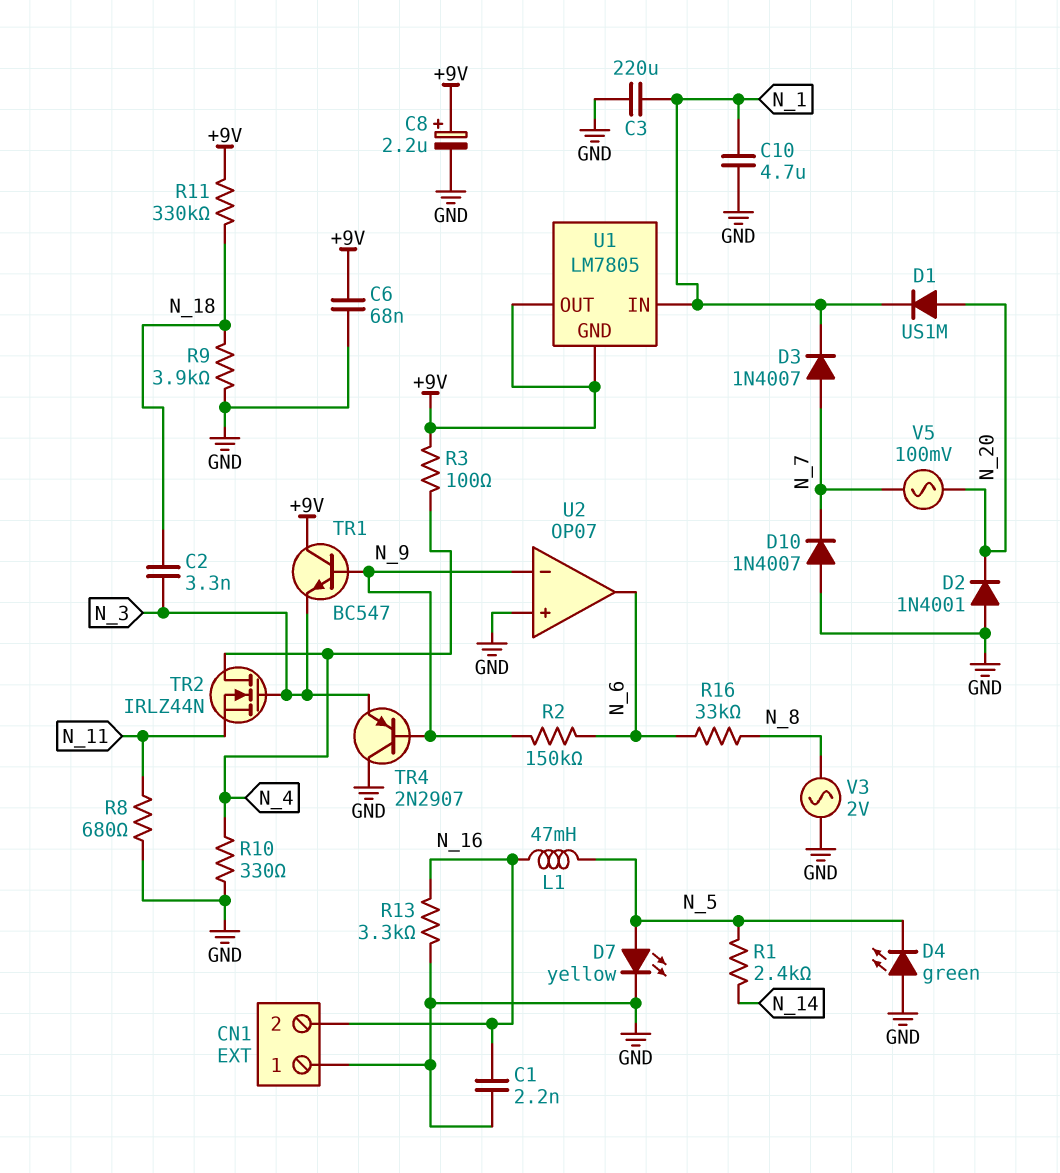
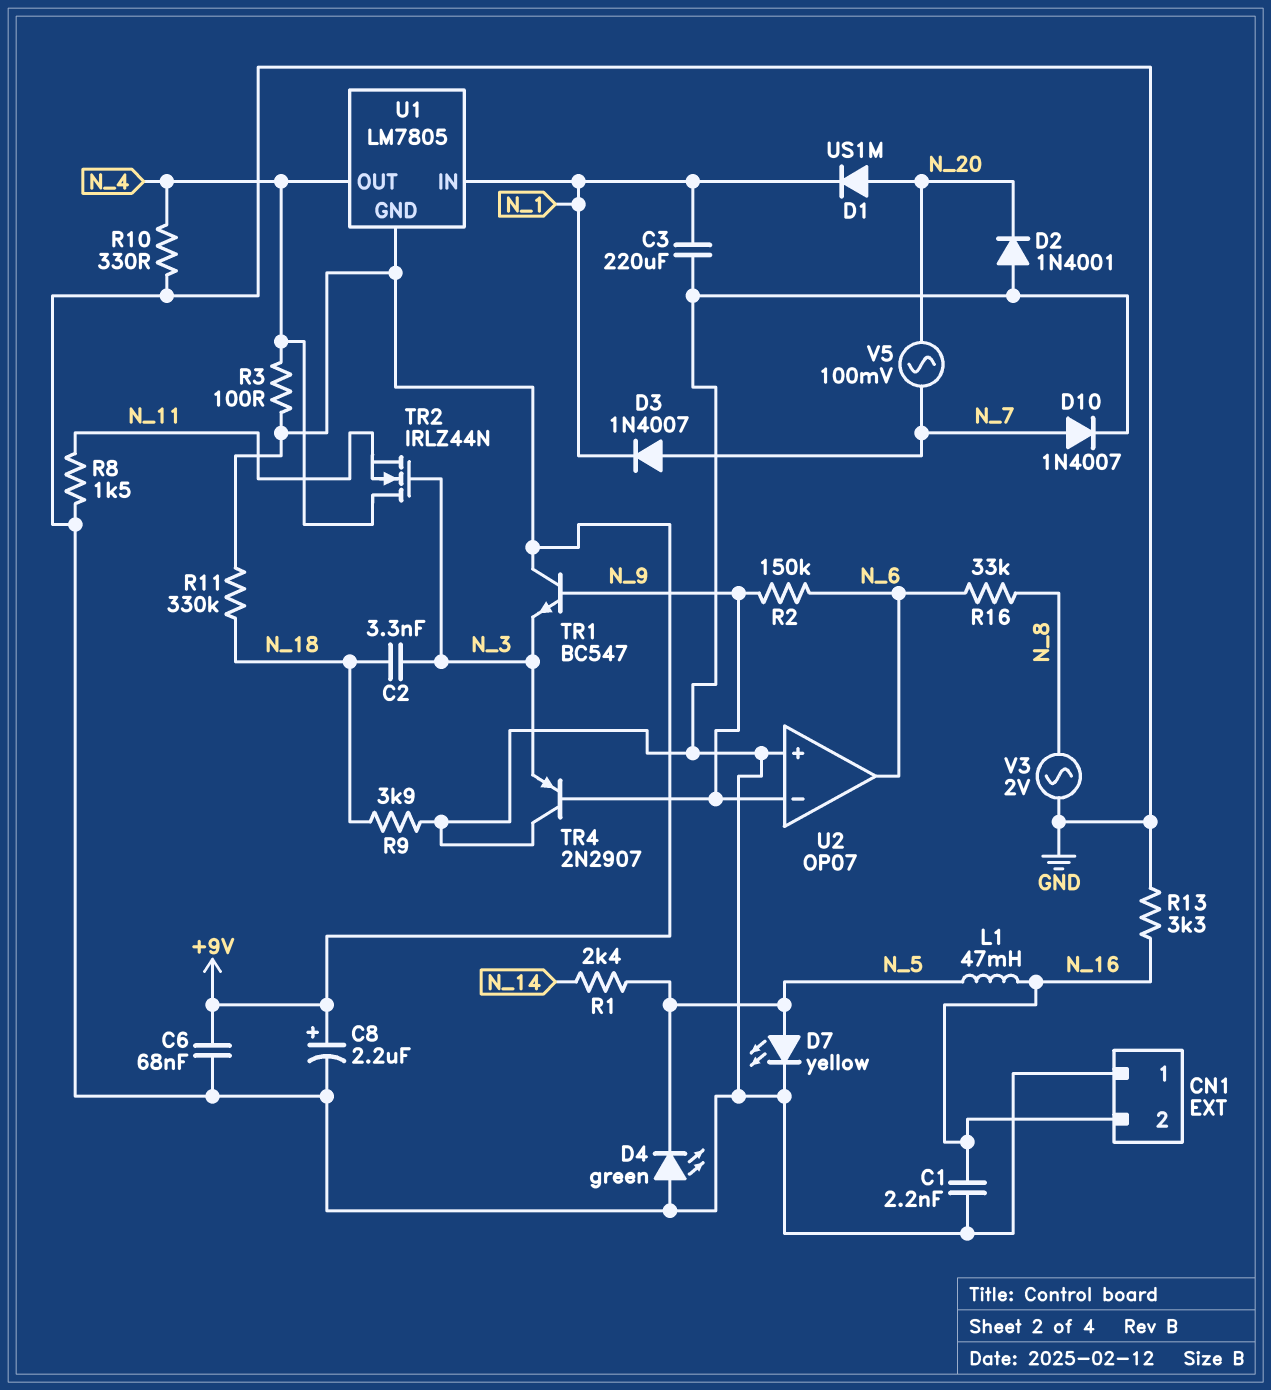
C10: 4.7uF (GND, N_1) -> none
D10: diode 1N4007 (A GND, K N_7) -> diode 1N4007 (A N_7, K GND)
R8: 680 (GND, N_11) -> 1.5k (GND, N_11)
U1 pin OUT: +9V -> N_4

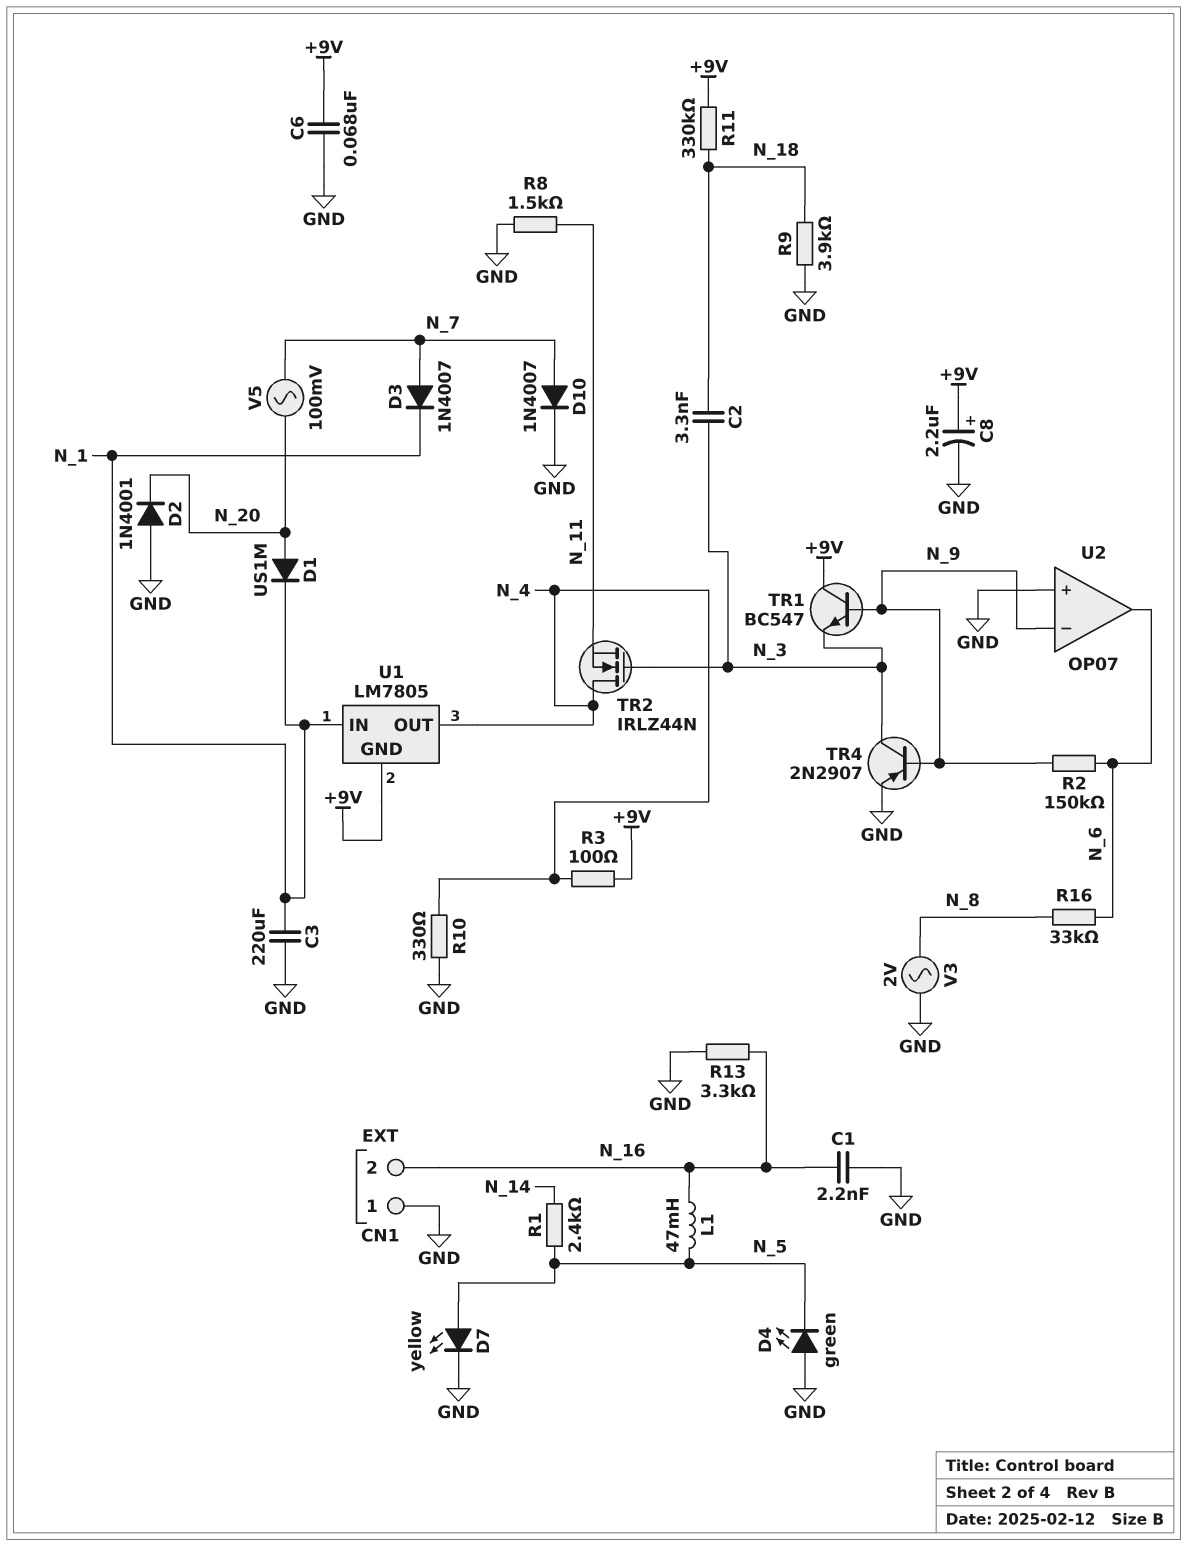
TR4: PNP 2N2907 (B N_9, C GND, E N_3) -> PNP 2N2907 (B N_9, C N_3, E GND)

